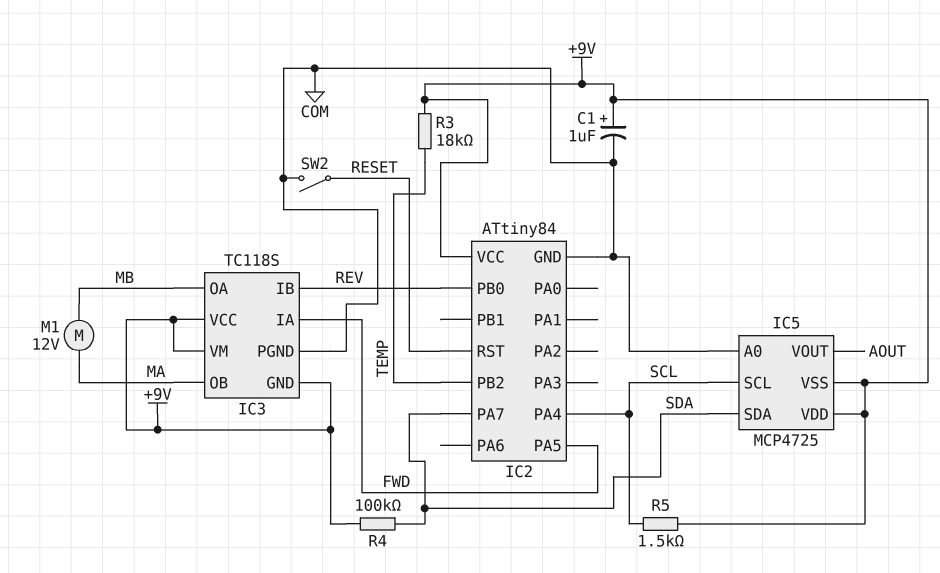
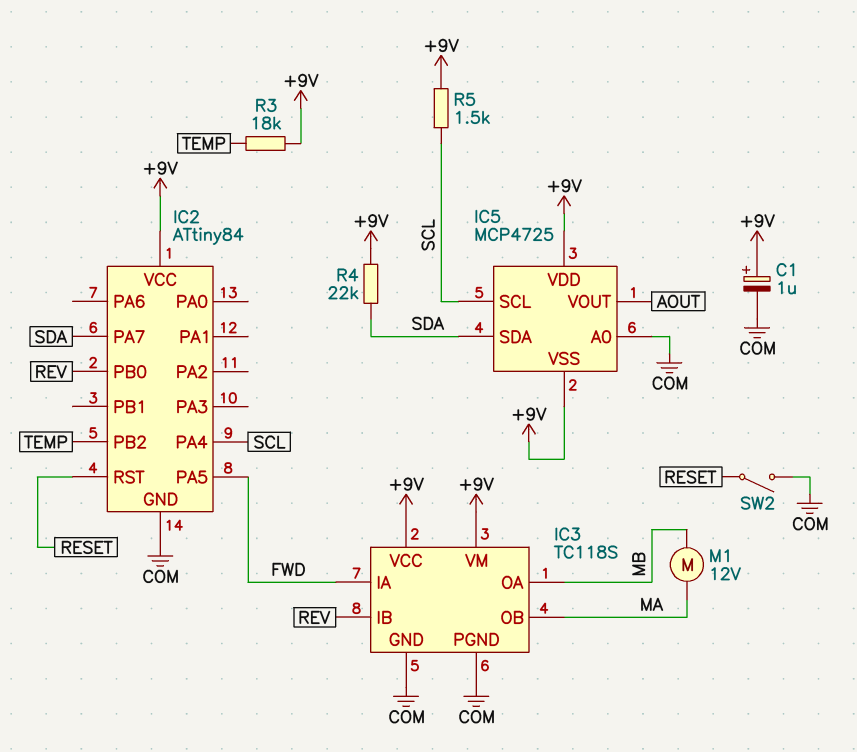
IC3 pin GND: +9V -> COM
R4: 100k (+9V, SDA) -> 22k (+9V, SDA)

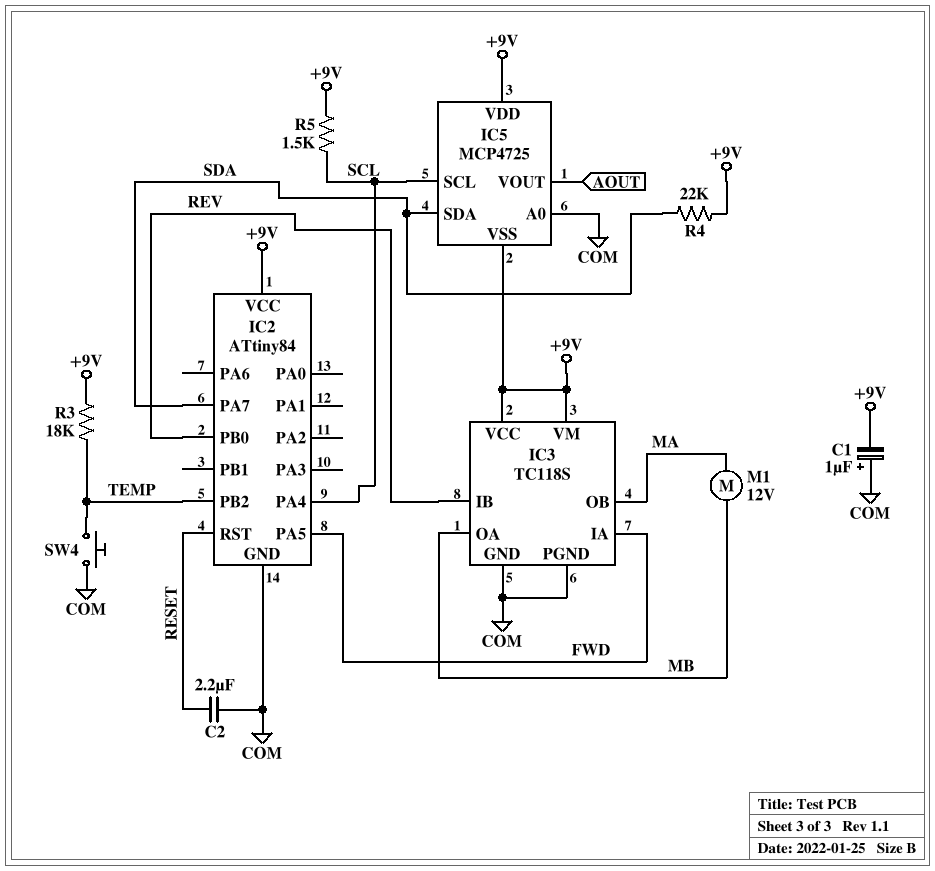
C1: 1uF (plus +9V, minus COM) -> 1uF (plus COM, minus +9V)
C2: none -> 2.2uF (COM, RESET)
SW2: switch (COM, RESET) -> none
SW4: none -> button (COM, TEMP)

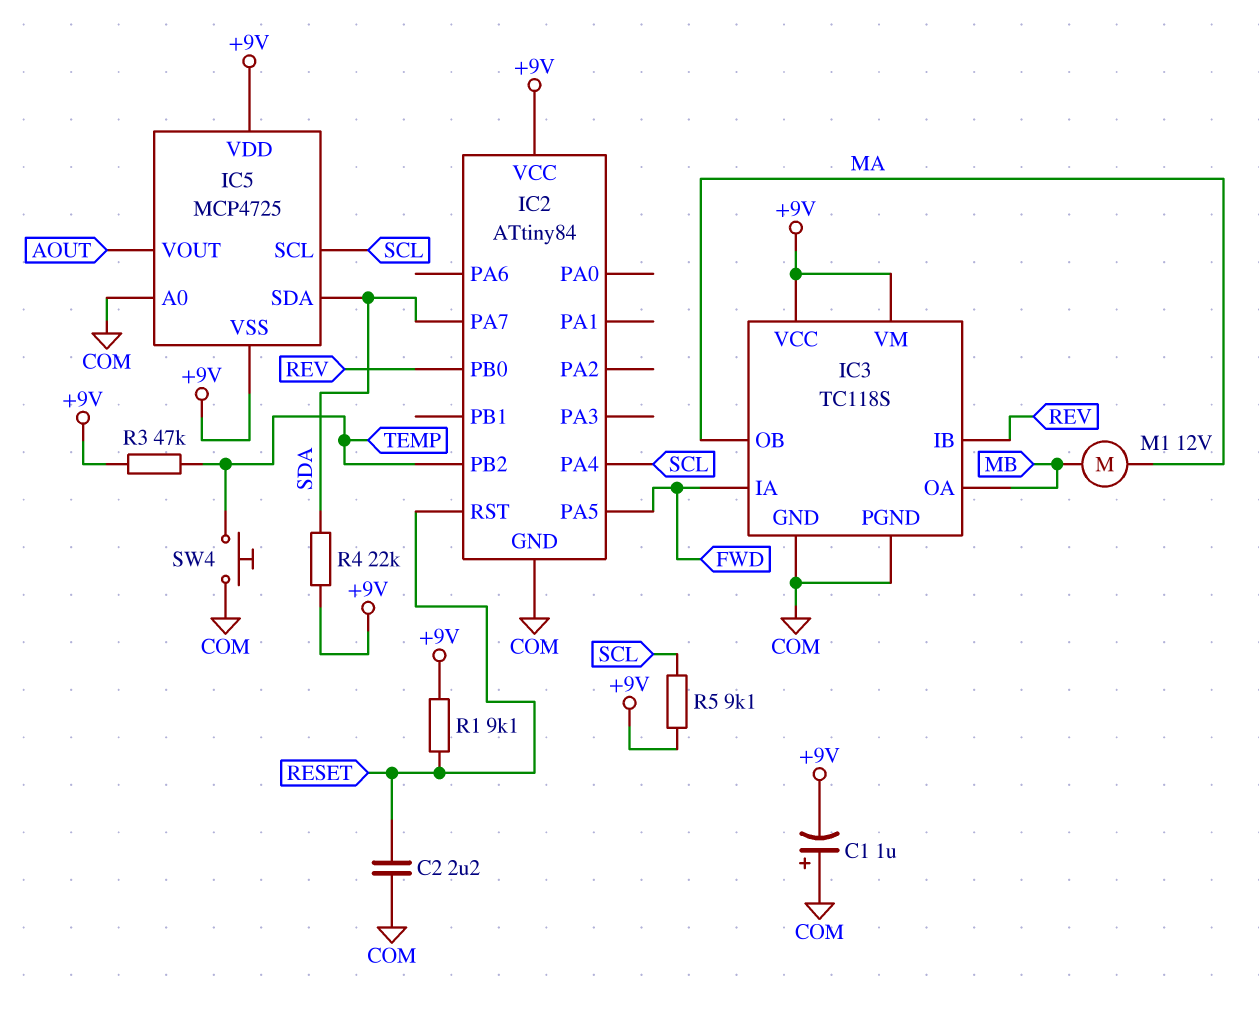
R1: none -> 9.1k (+9V, RESET)
R3: 18k (+9V, TEMP) -> 47k (+9V, TEMP)
R5: 1.5k (+9V, SCL) -> 9.1k (+9V, SCL)

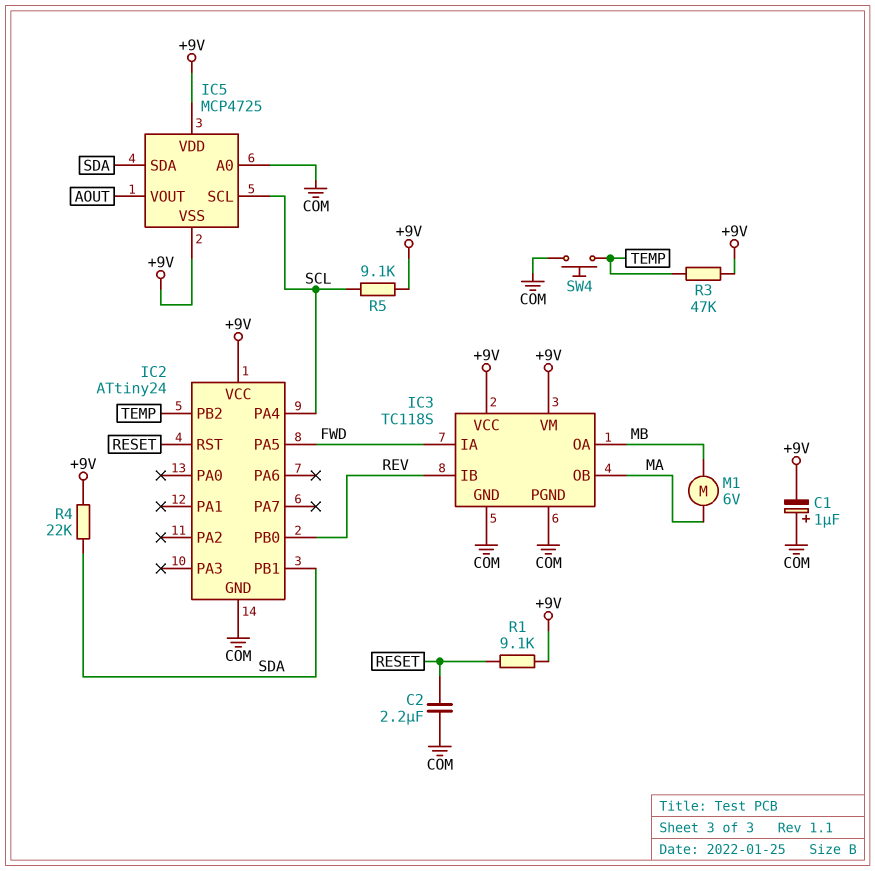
IC2: ATtiny84 -> ATtiny24
IC2 pin PA7: SDA -> none
IC2 pin PB1: none -> SDA
M1: motor 12V (MA, MB) -> motor 6V (MA, MB)

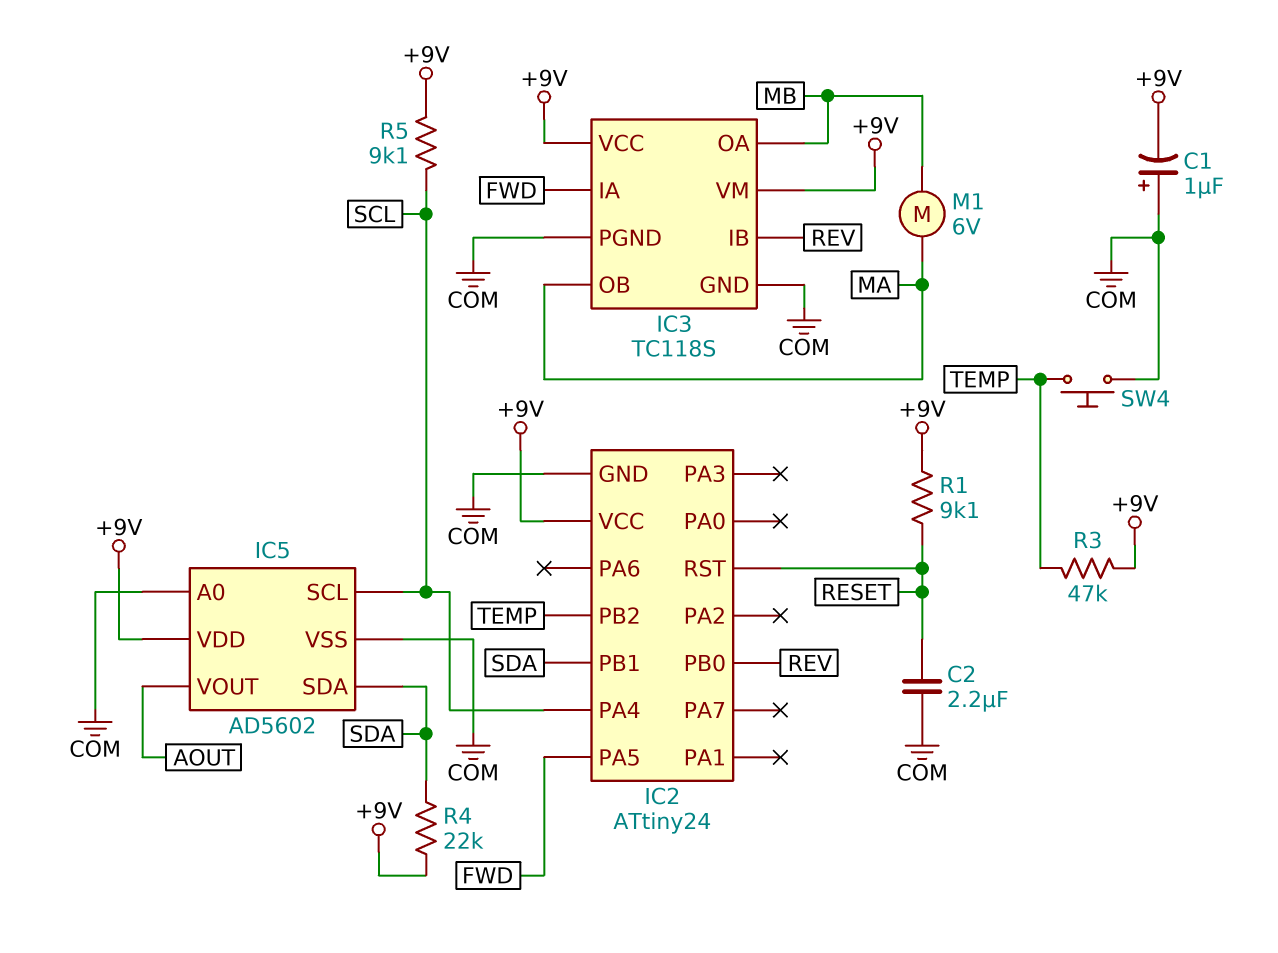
IC5: MCP4725 -> AD5602
IC5 pin VSS: +9V -> COM

